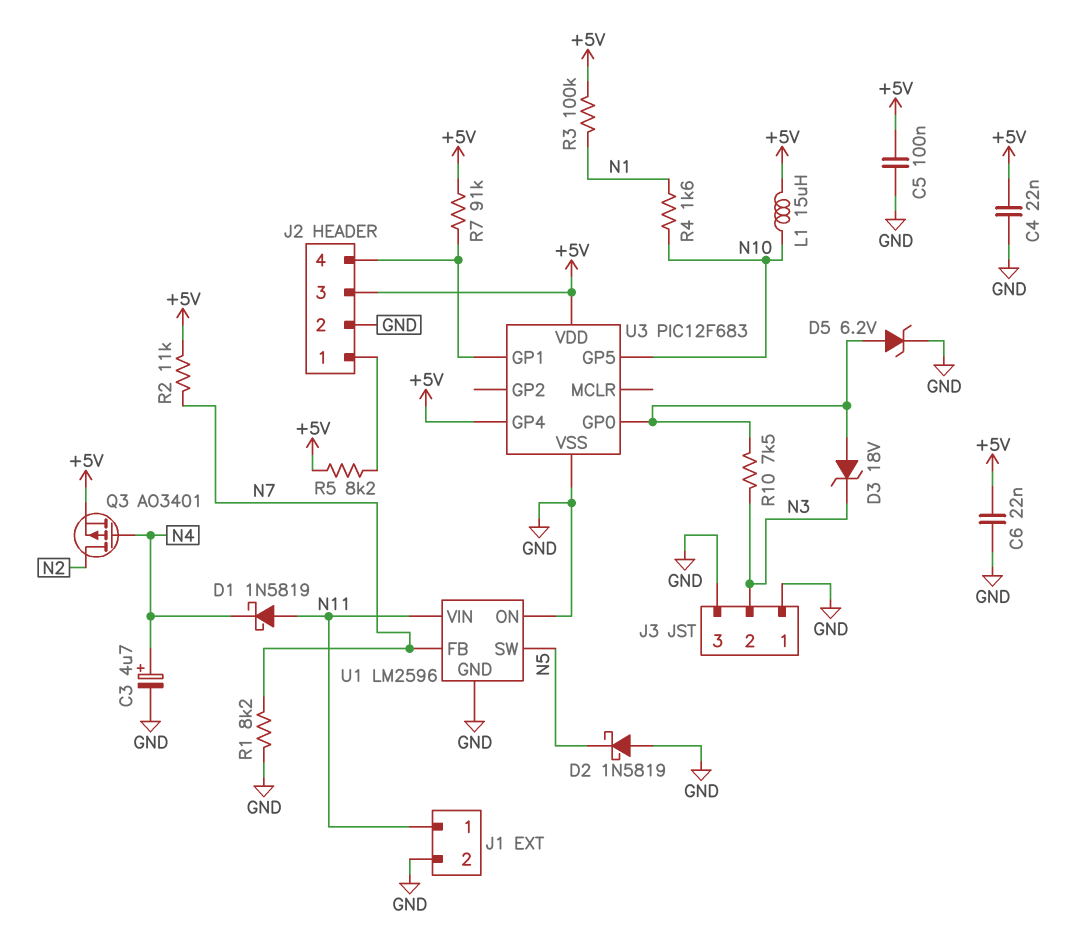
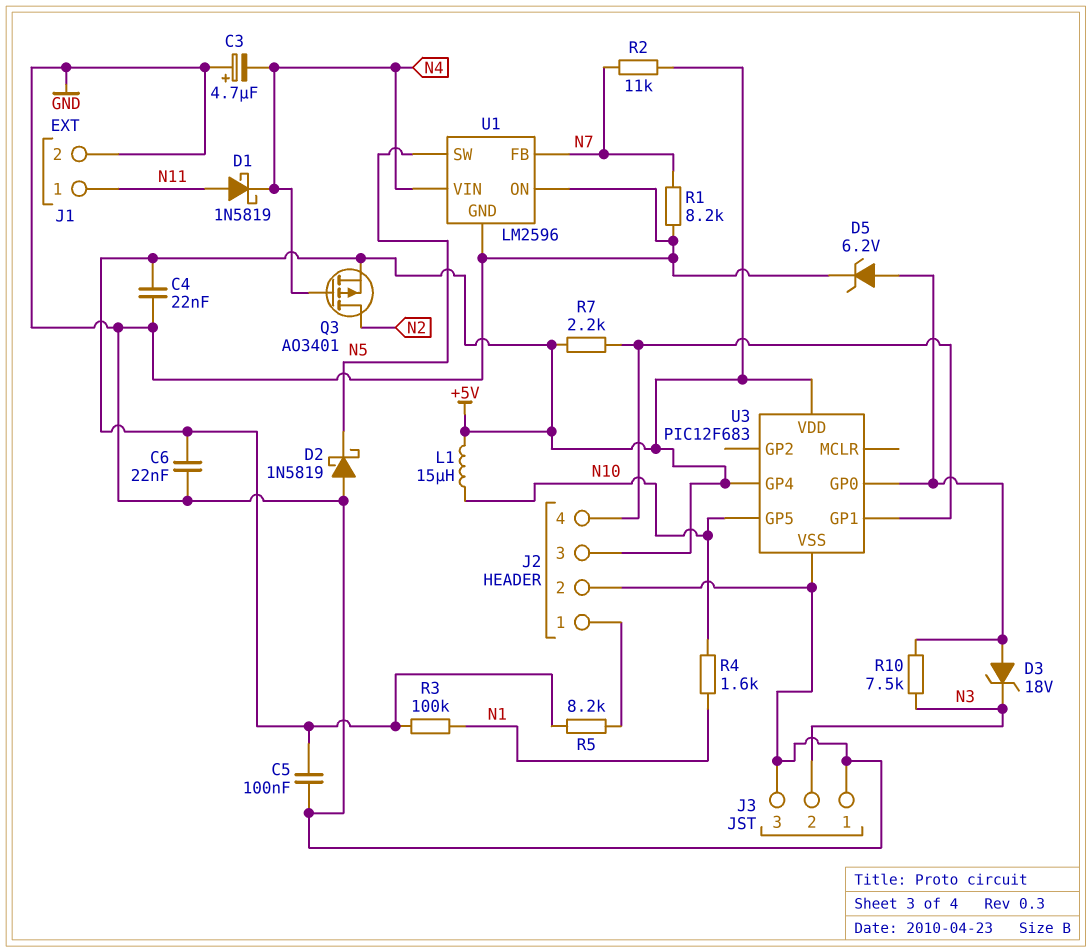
C3: 4.7uF (plus N4, minus GND) -> 4.7uF (plus GND, minus N4)
R7: 91k (+5V, J2/4) -> 2.2k (+5V, J2/4)
U1 pin VIN: N11 -> N4

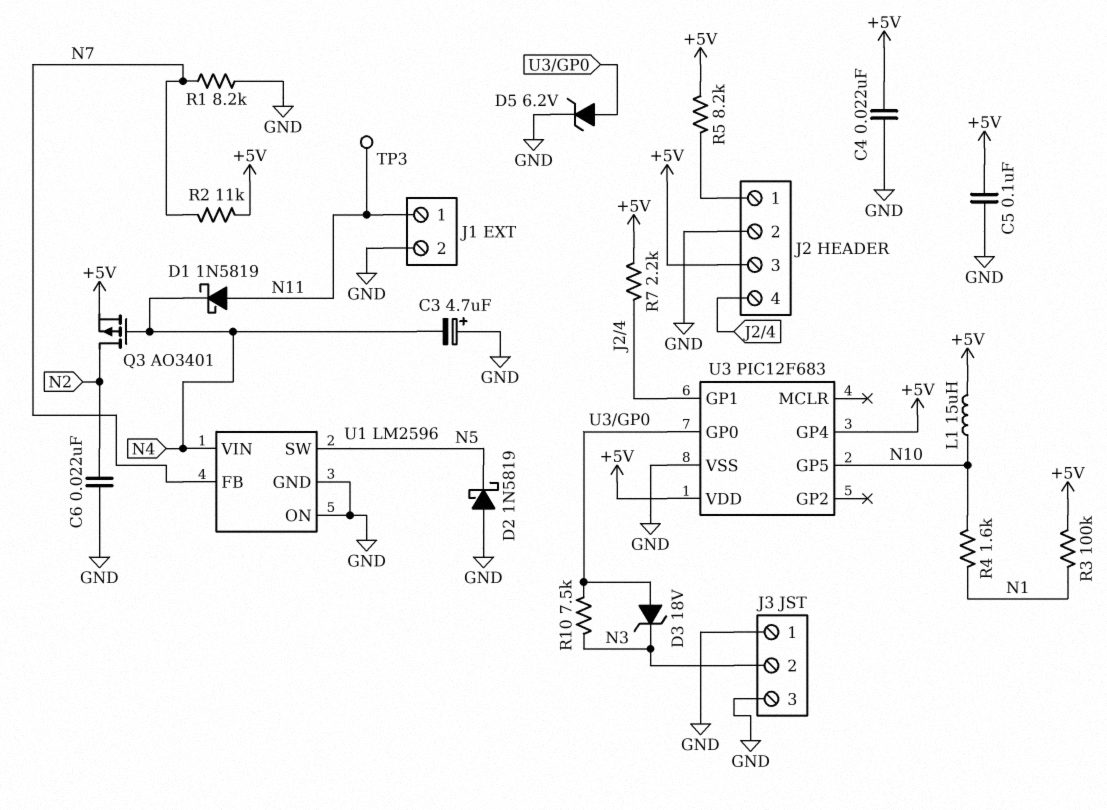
C6: 22nF (+5V, GND) -> 22nF (GND, N2)
TP3: none -> test point (N11)

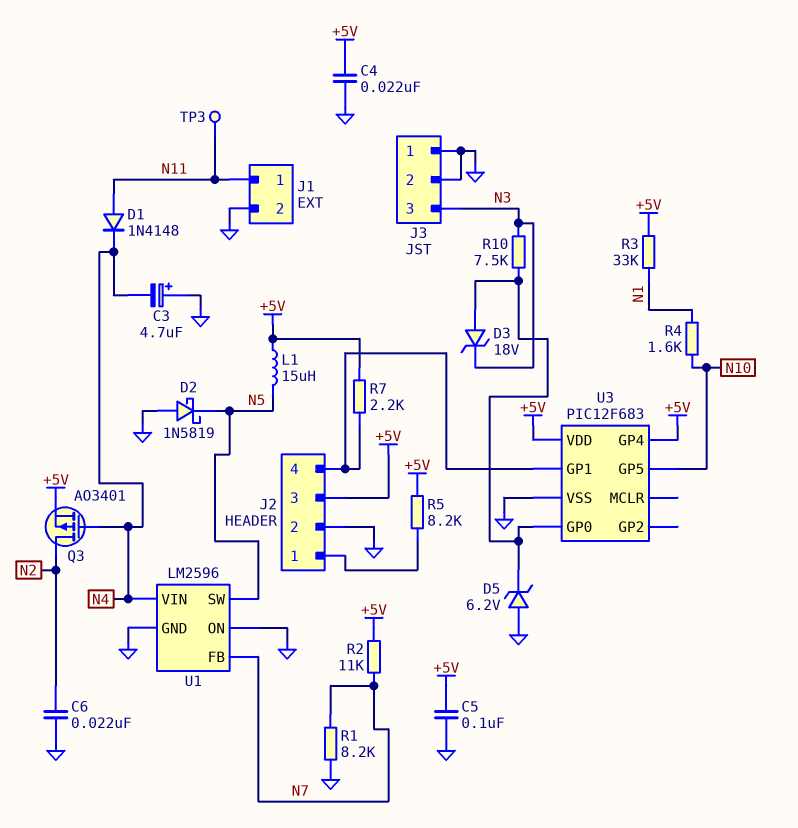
D1: schottky 1N5819 (A N11, K N4) -> diode 1N4148 (A N11, K N4)
D5: zener 6.2V (A U3/GP0, K GND) -> zener 6.2V (A GND, K U3/GP0)
J3 pin 2: N3 -> GND
J3 pin 3: GND -> N3
L1: 15uH (+5V, N10) -> 15uH (+5V, N5)
R3: 100k (+5V, N1) -> 33k (+5V, N1)

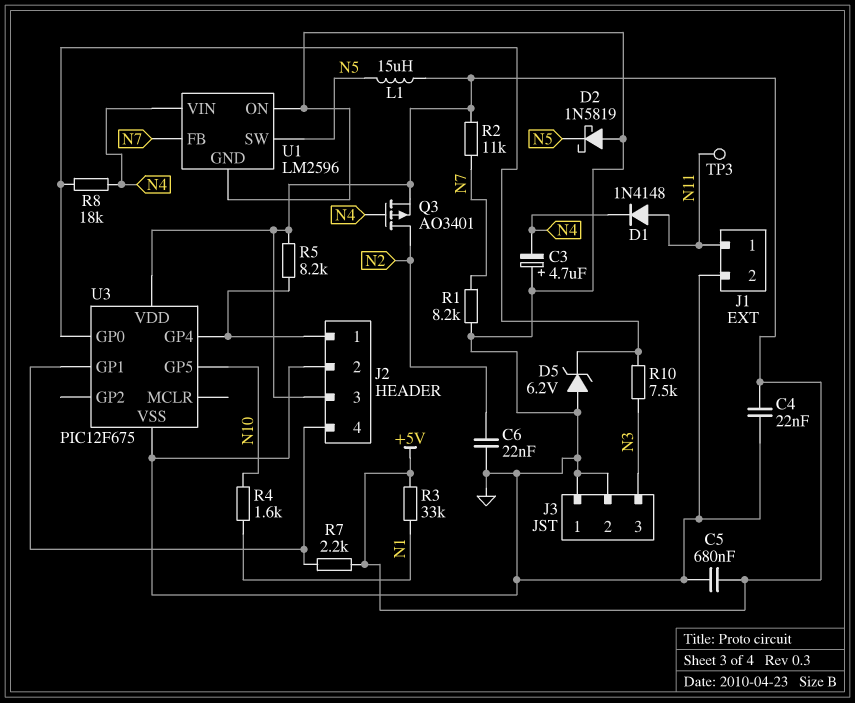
C5: 100nF (+5V, GND) -> 680nF (+5V, GND)
D3: zener 18V (A U3/GP0, K N3) -> none
R8: none -> 18k (N4, U3/GP0)
U3: PIC12F683 -> PIC12F675
U3 pin GP4: +5V -> J2/1

